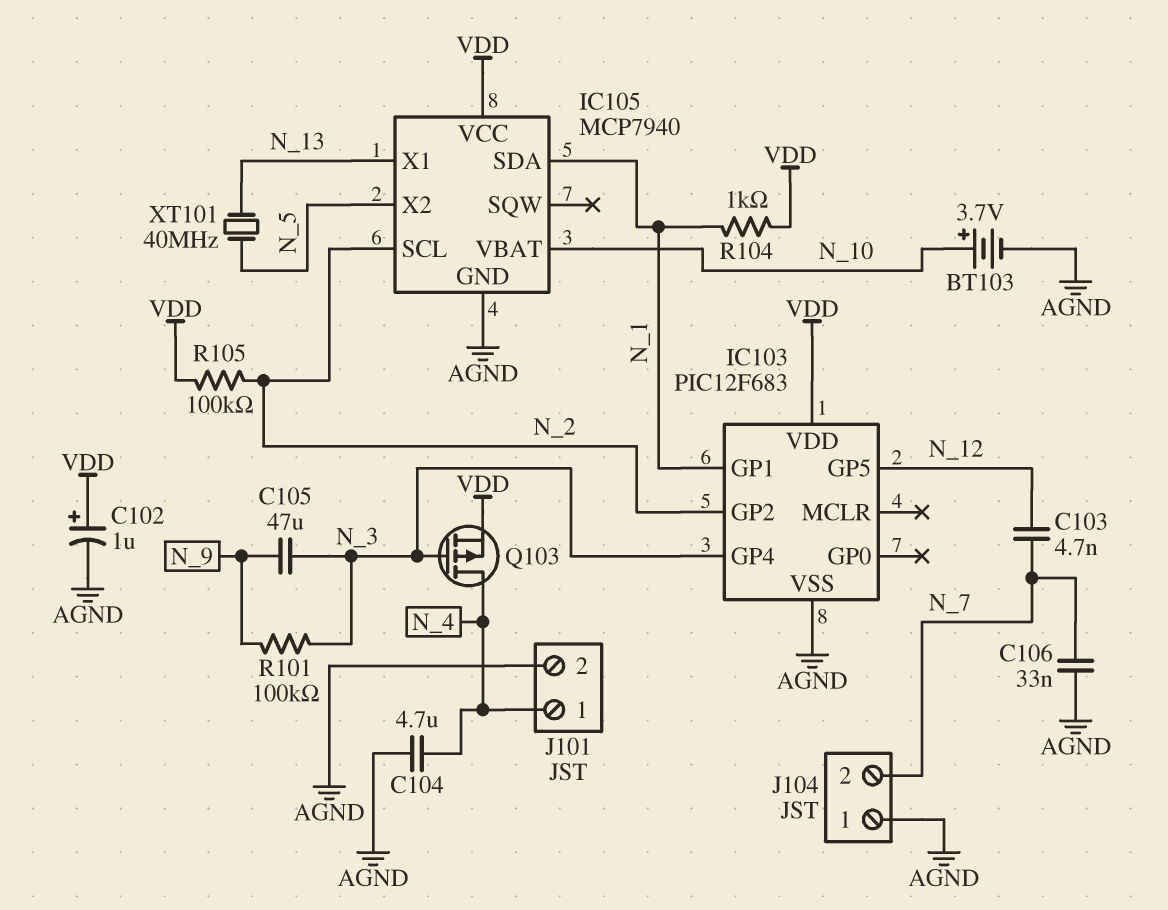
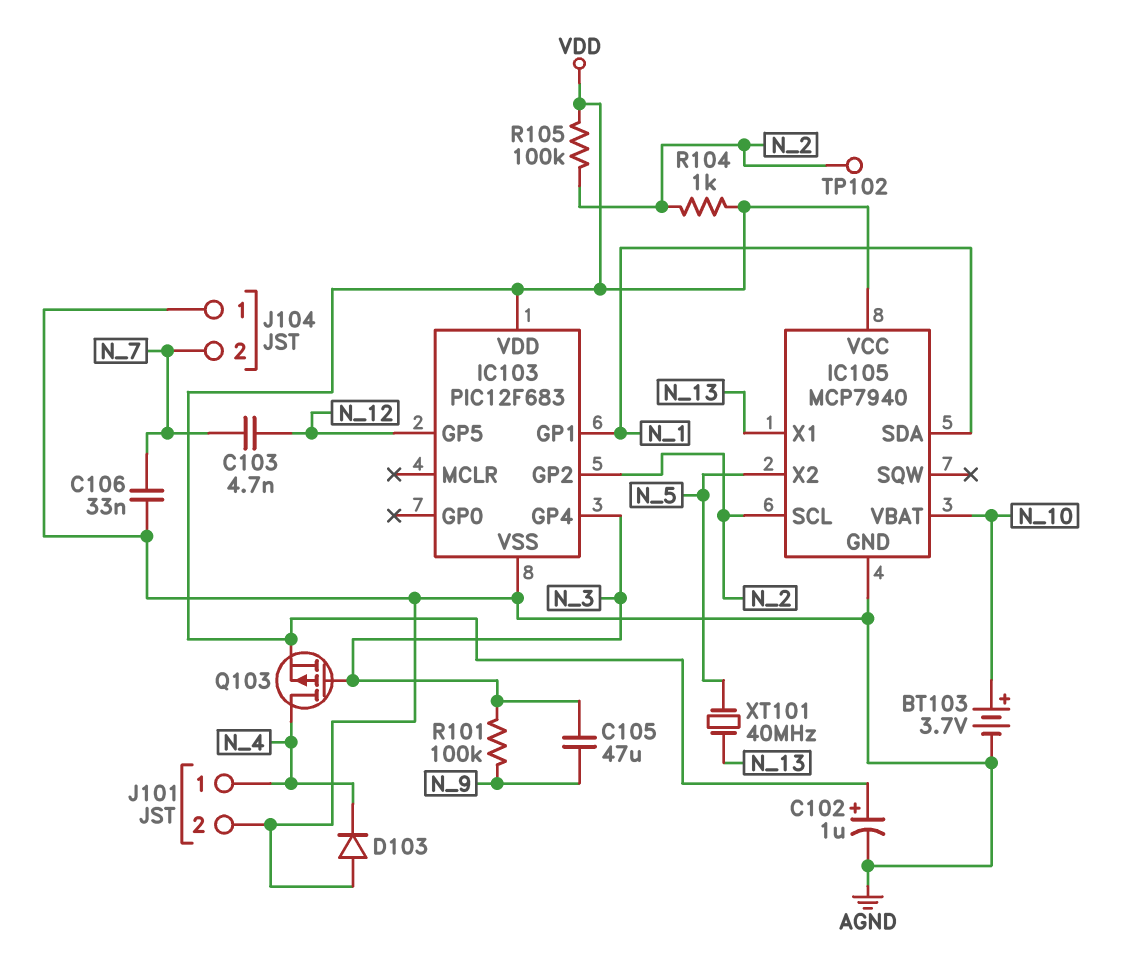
C104: 4.7uF (AGND, N_4) -> none
D103: none -> diode (A AGND, K N_4)
R104: 1k (N_1, VDD) -> 1k (N_2, VDD)
TP102: none -> test point (N_2)

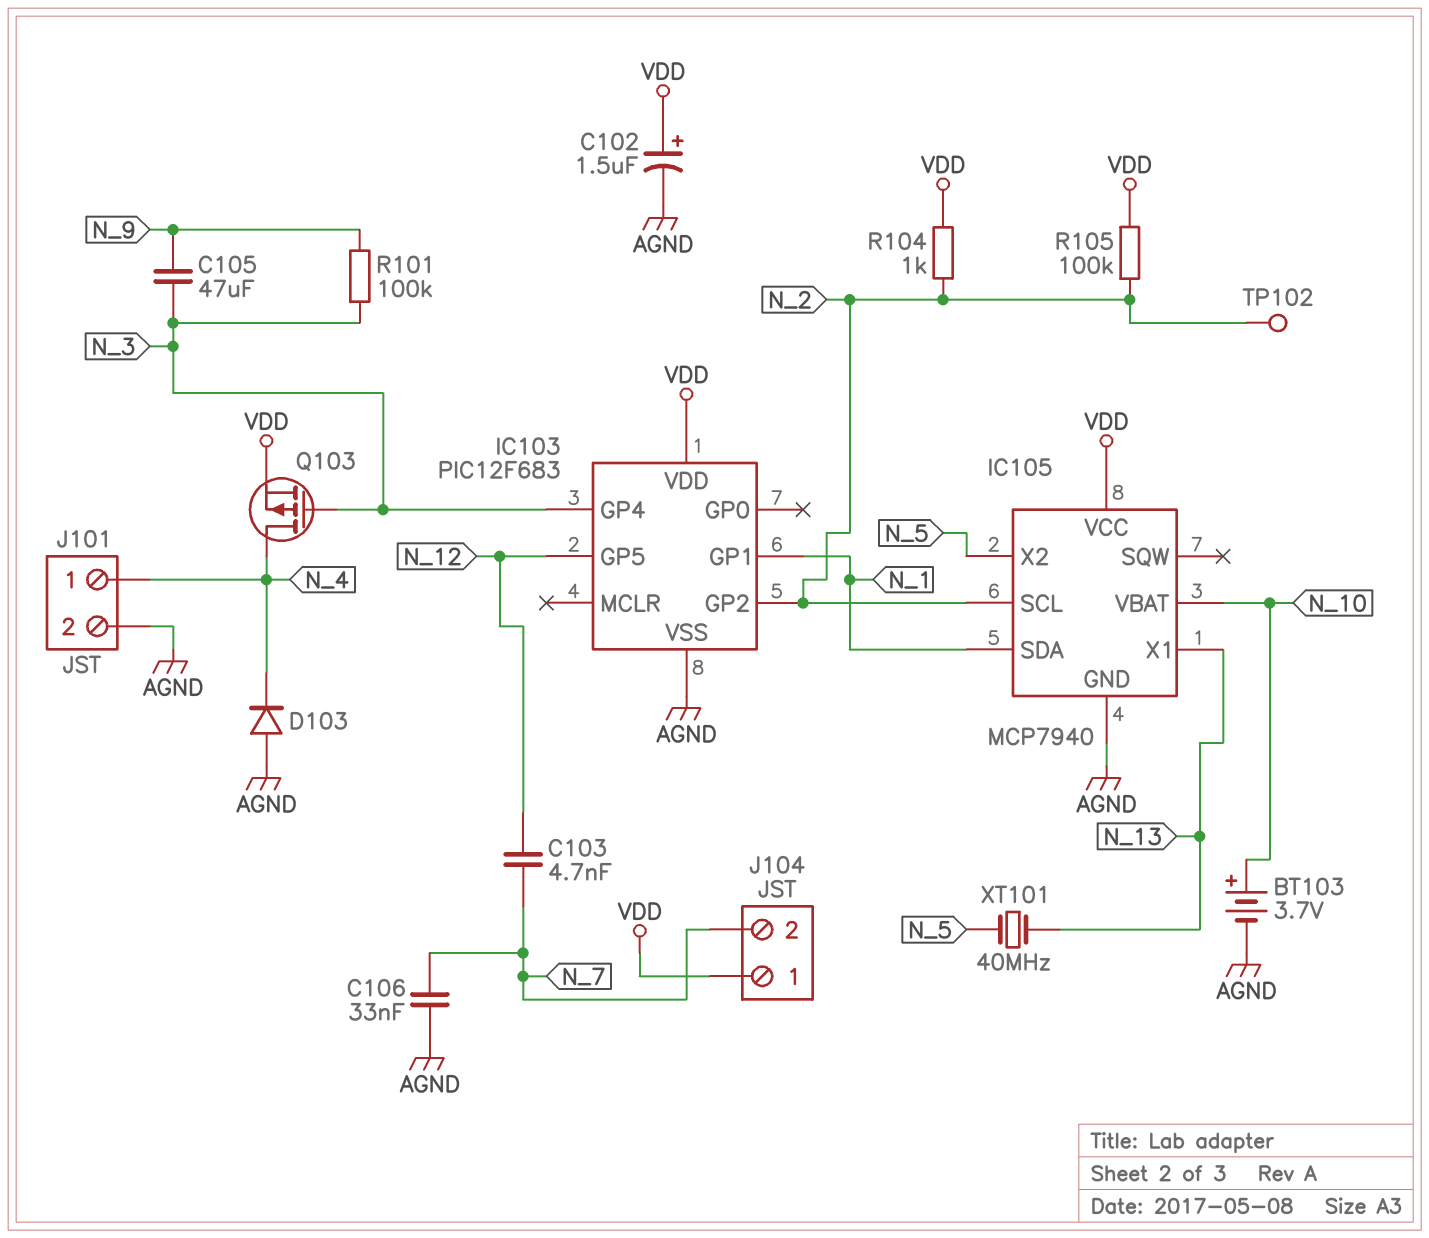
C102: 1uF (plus VDD, minus AGND) -> 1.5uF (plus VDD, minus AGND)
J104 pin 1: AGND -> VDD

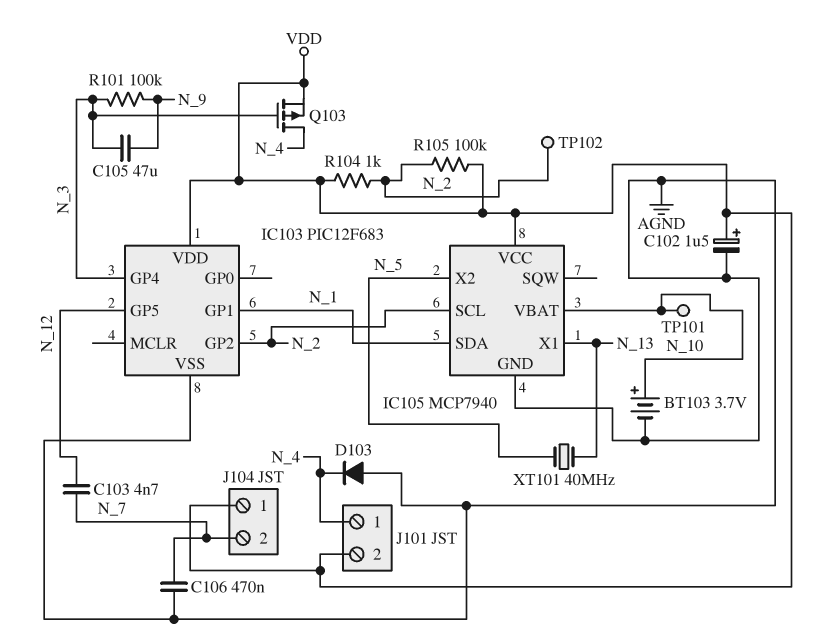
C106: 33nF (AGND, N_7) -> 470nF (AGND, N_7)
J101 pin 2: AGND -> VDD
TP101: none -> test point (N_10)

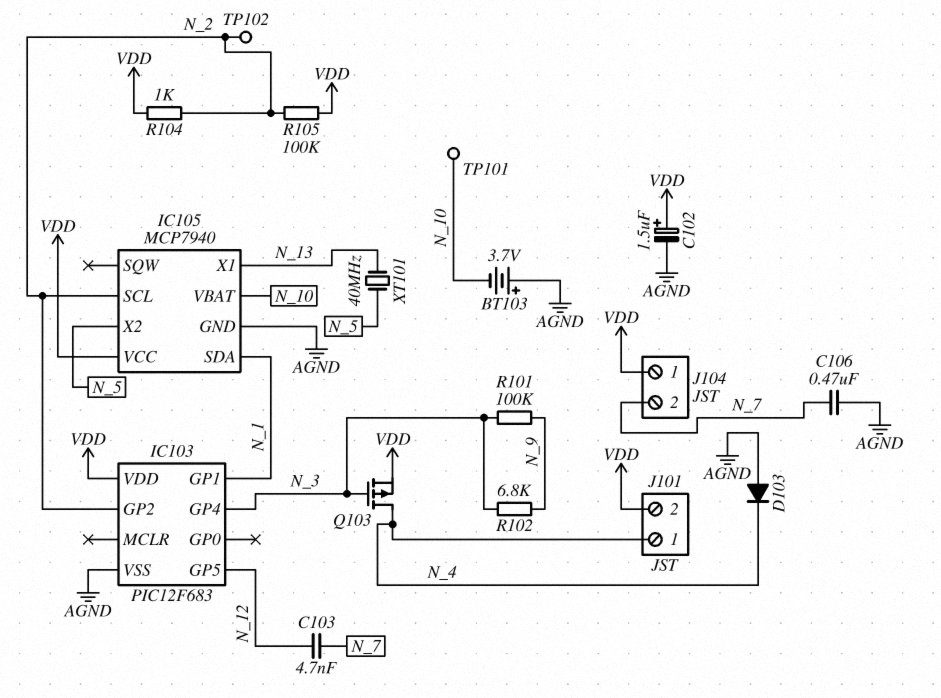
BT103: 3.7V (plus N_10, minus AGND) -> 3.7V (plus AGND, minus N_10)
C105: 47uF (N_3, N_9) -> none
R102: none -> 6.8k (N_3, N_9)

